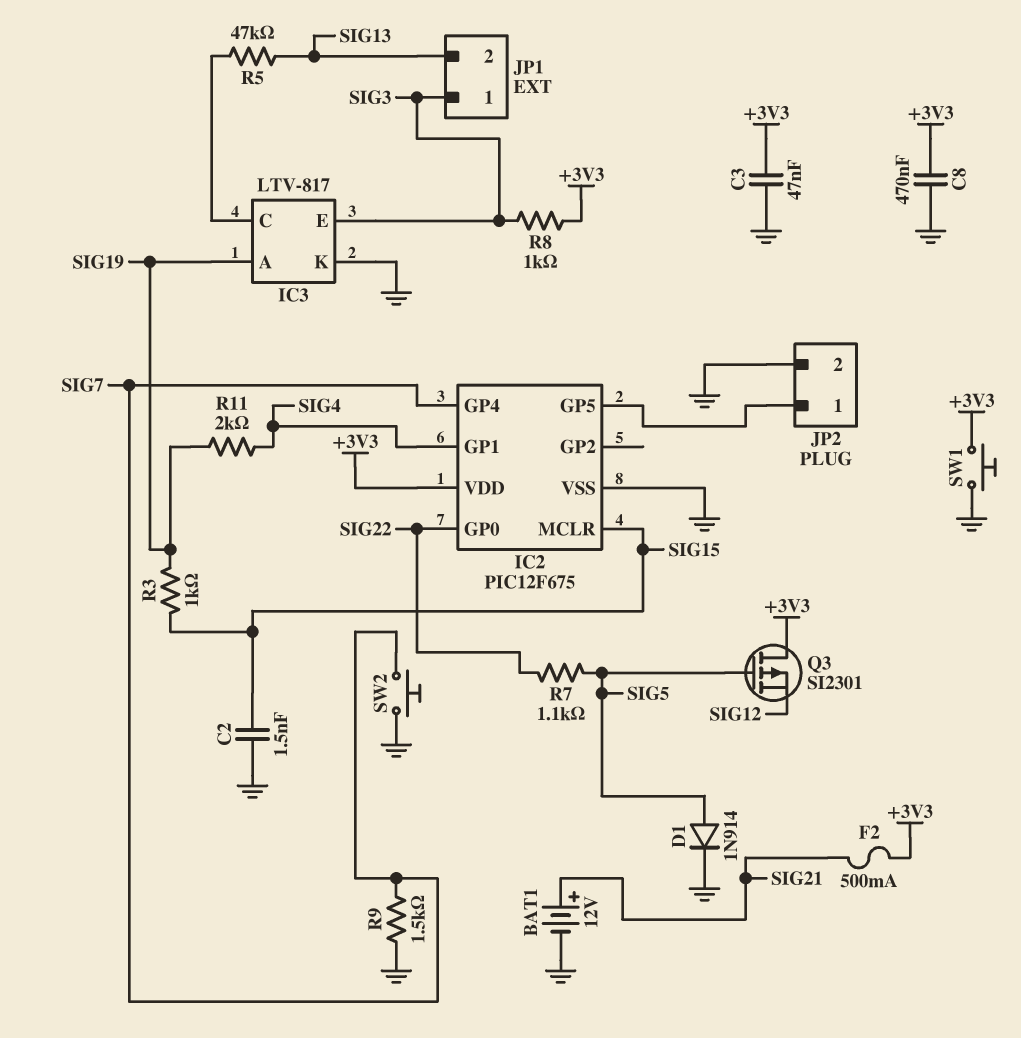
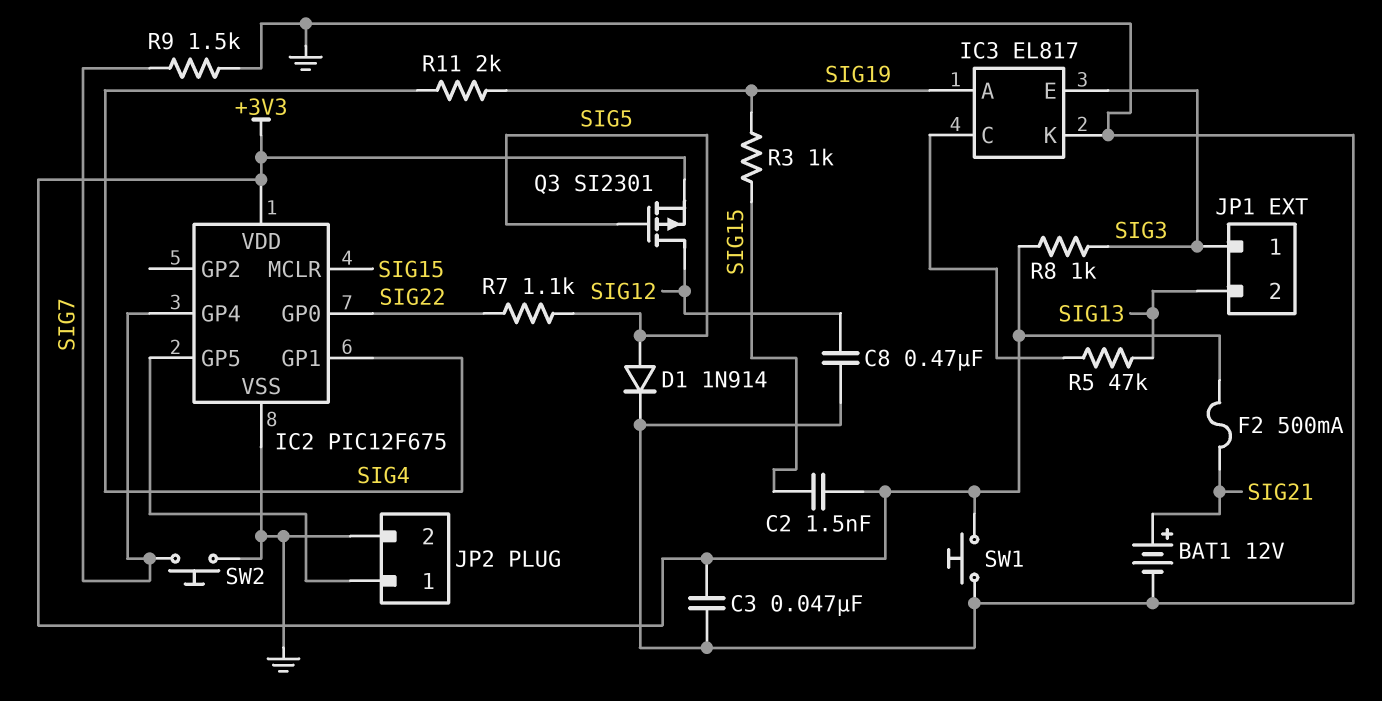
C2: 1.5nF (GND, SIG15) -> 1.5nF (+3V3, SIG15)
C8: 470nF (+3V3, GND) -> 470nF (GND, SIG12)
IC3: LTV-817 -> EL817
Q3: PMOS SI2301 (G SIG5, D +3V3, S SIG12) -> PMOS SI2301 (G SIG5, D SIG12, S +3V3)

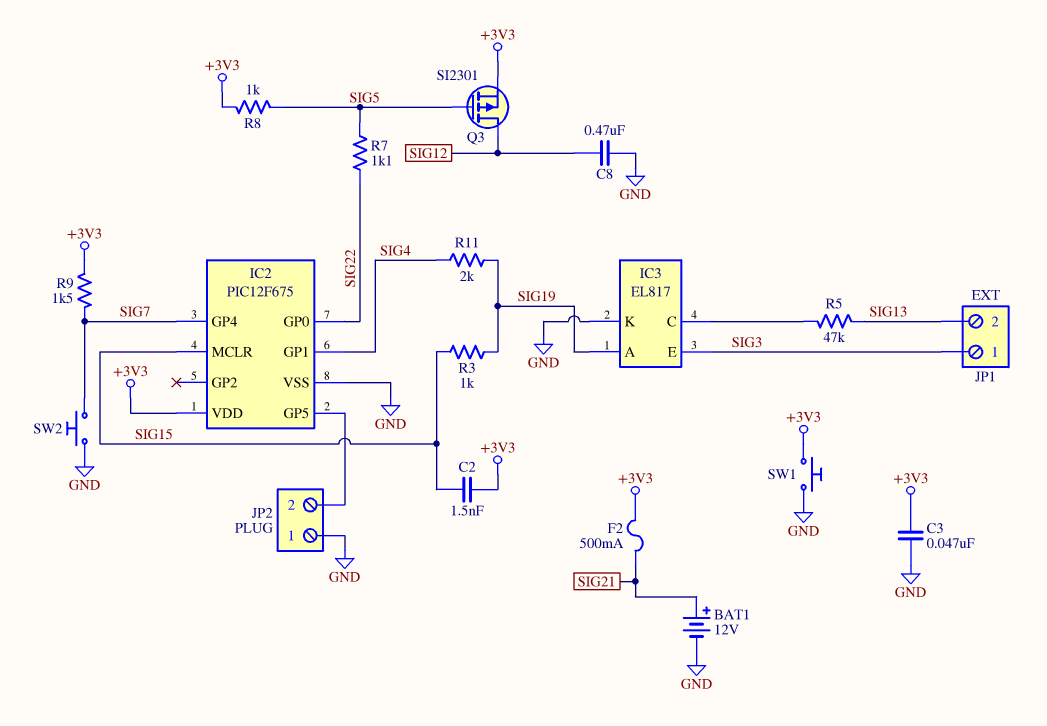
D1: diode 1N914 (A SIG5, K GND) -> none
JP2 pin 1: IC2/GP5 -> GND
JP2 pin 2: GND -> IC2/GP5
R8: 1k (+3V3, SIG3) -> 1k (+3V3, SIG5)
R9: 1.5k (GND, SIG7) -> 1.5k (+3V3, SIG7)

